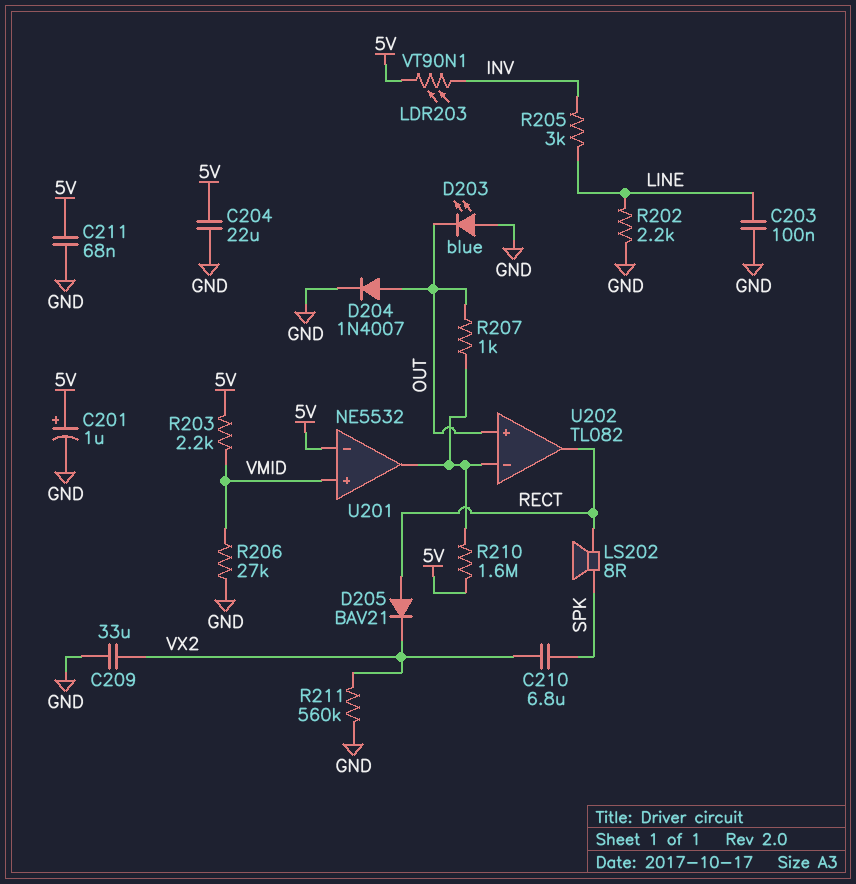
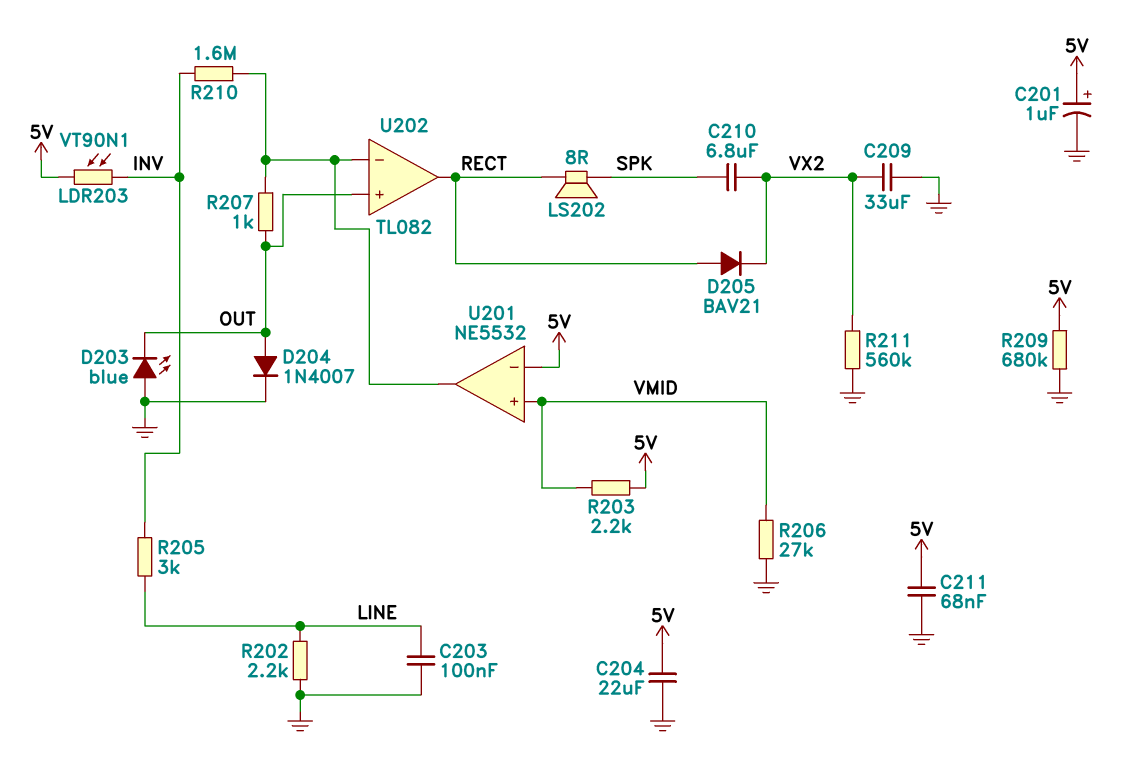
R209: none -> 680k (5V, GND)
R210: 1.6M (5V, U201/out) -> 1.6M (INV, U201/out)

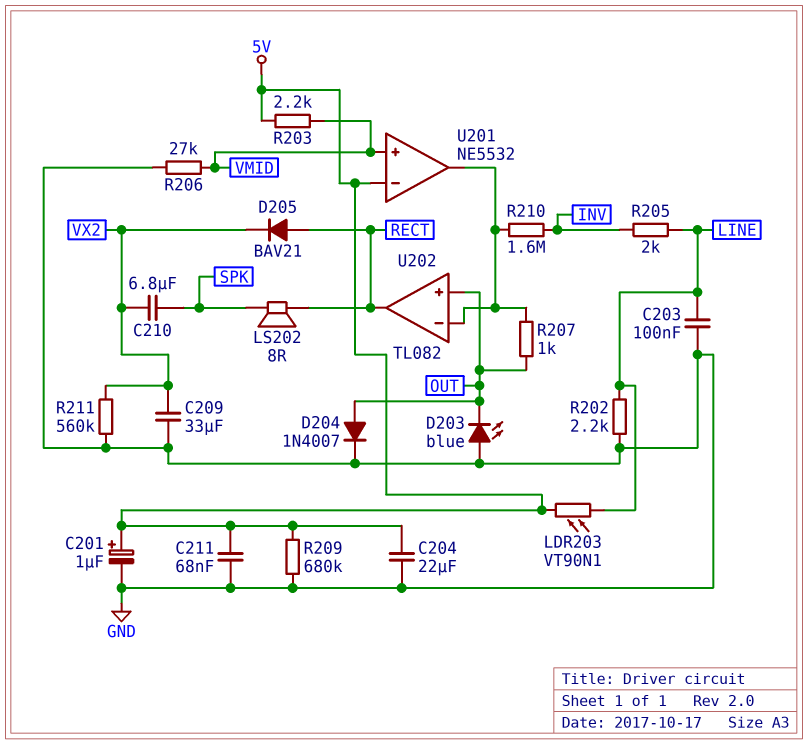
LDR203: VT90N1 (5V, INV) -> VT90N1 (5V, LINE)
R205: 3k (INV, LINE) -> 2k (INV, LINE)

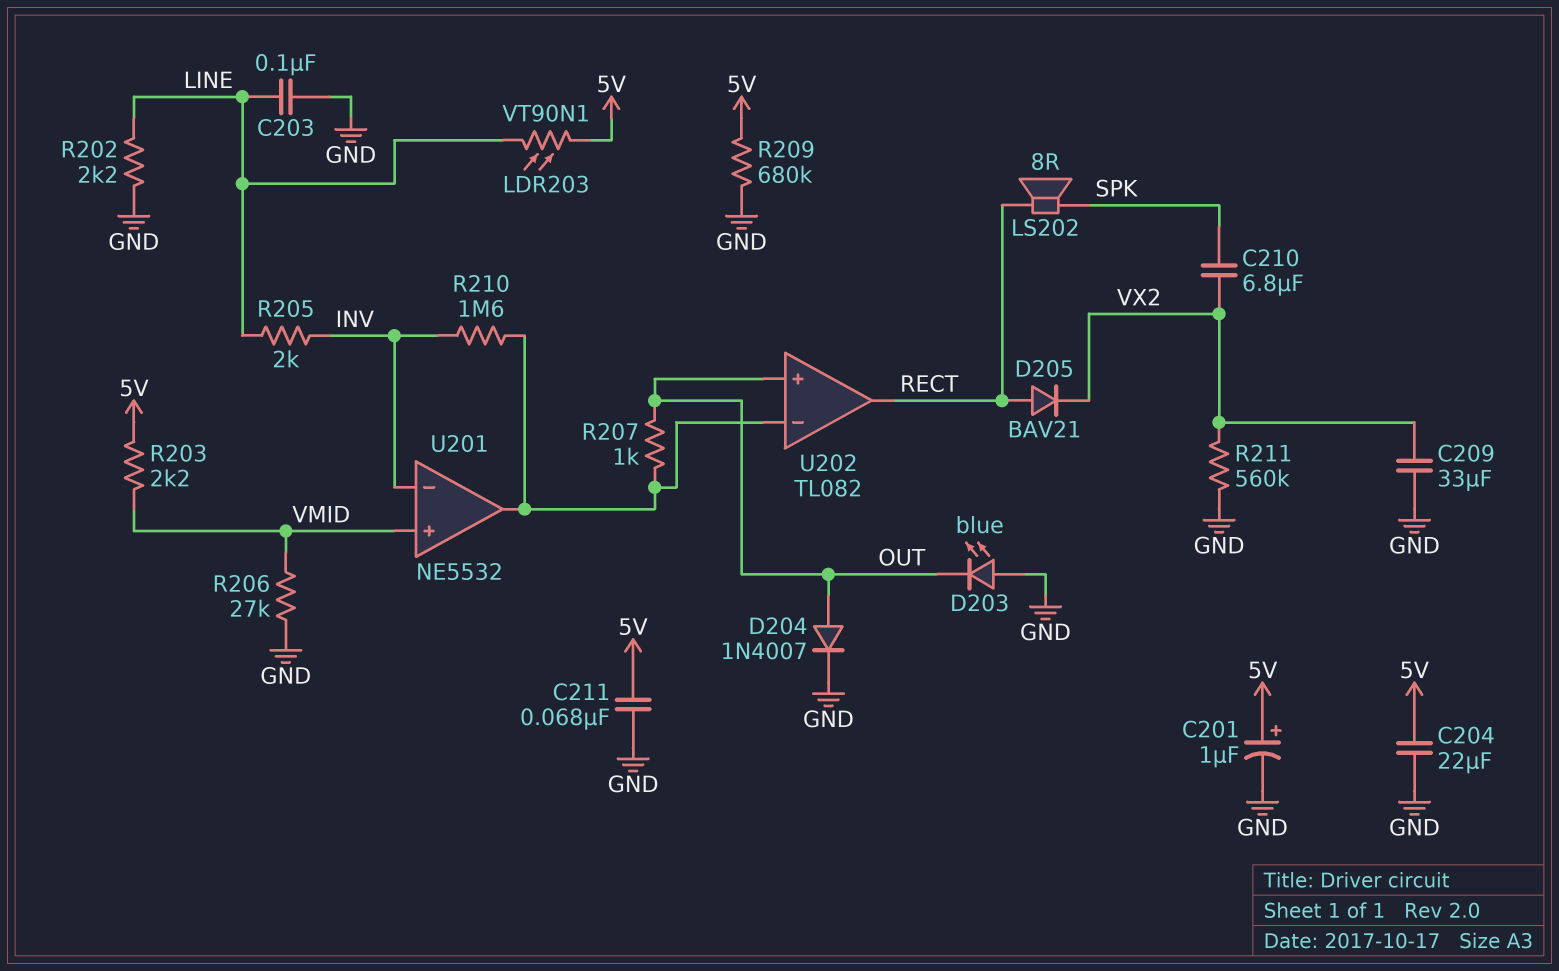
U201 pin in-: 5V -> INV

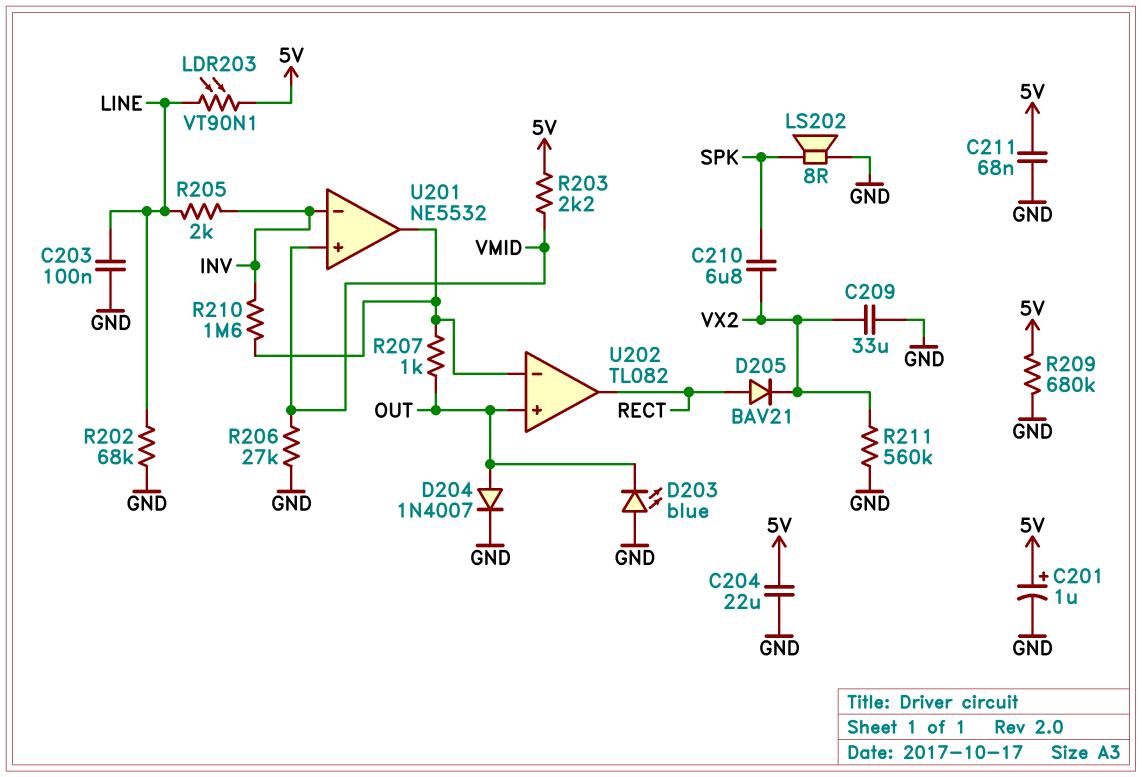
LS202: speaker 8R (RECT, SPK) -> speaker 8R (GND, SPK)
R202: 2.2k (GND, LINE) -> 68k (GND, LINE)

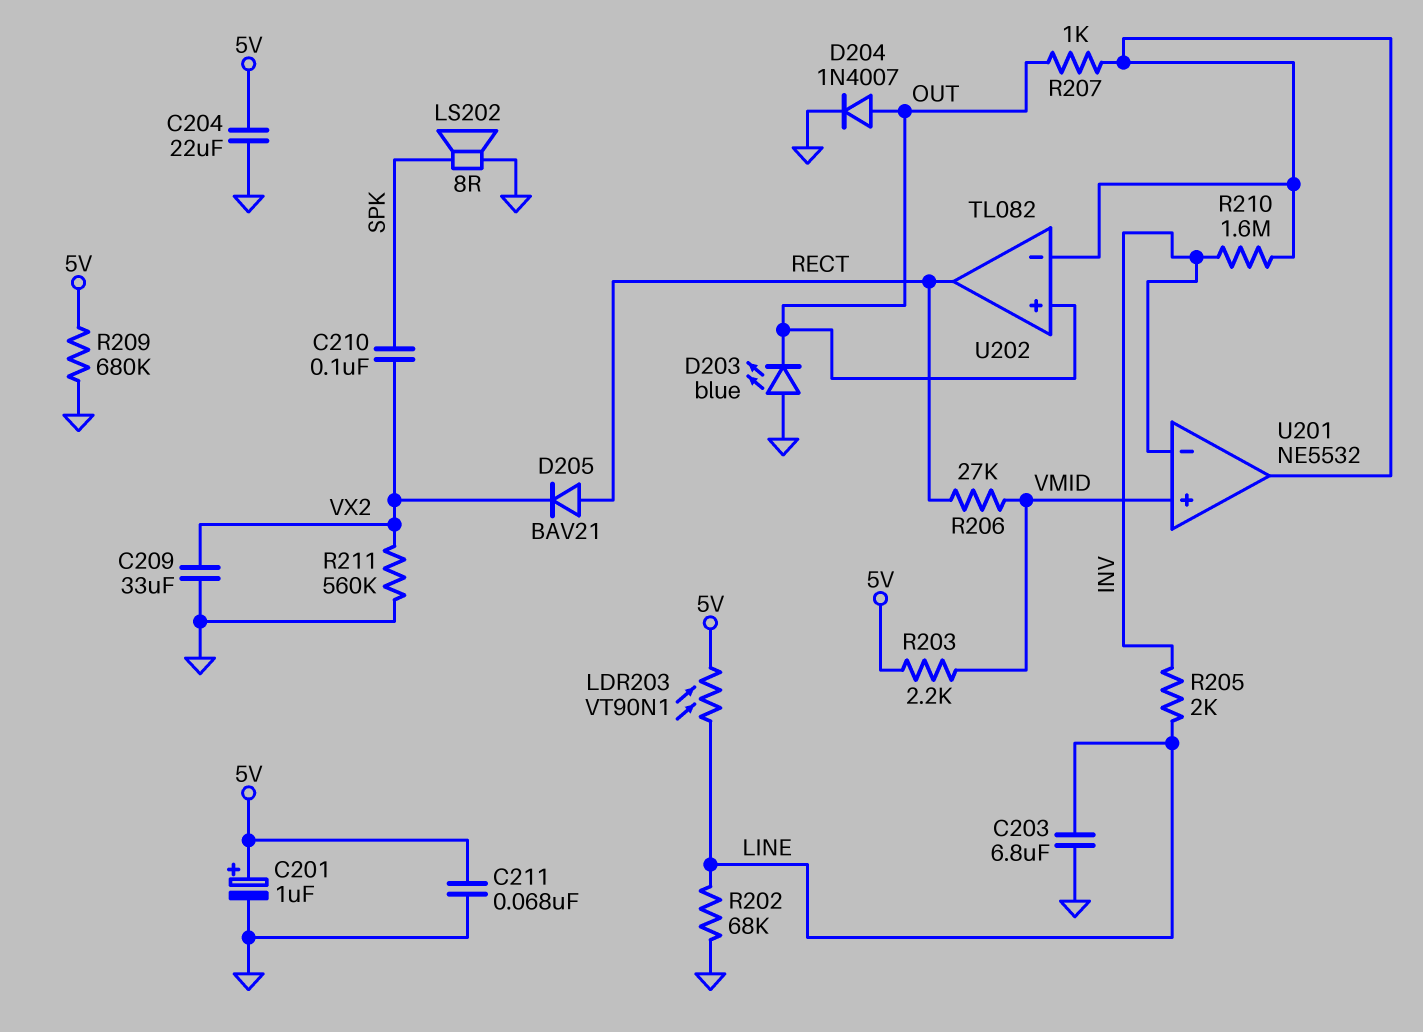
C203: 100nF (GND, LINE) -> 6.8uF (GND, LINE)
C210: 6.8uF (SPK, VX2) -> 100nF (SPK, VX2)
R206: 27k (GND, VMID) -> 27k (RECT, VMID)

